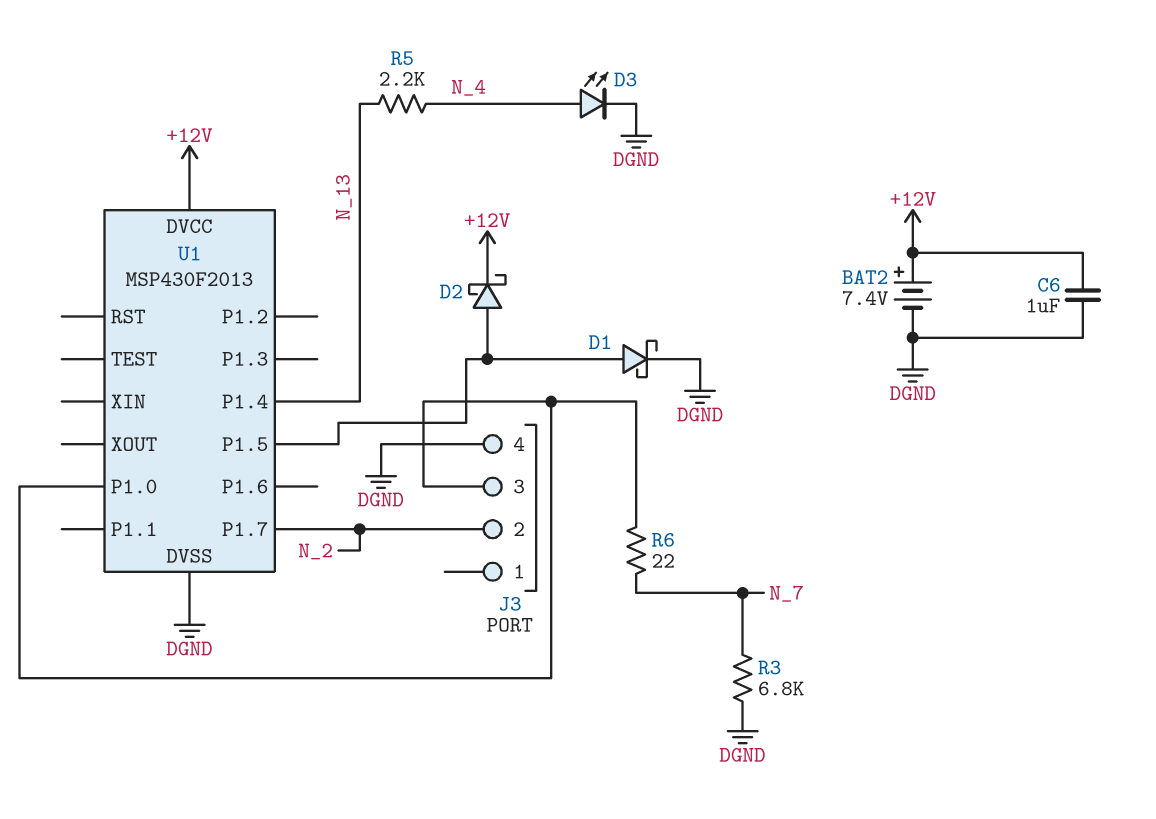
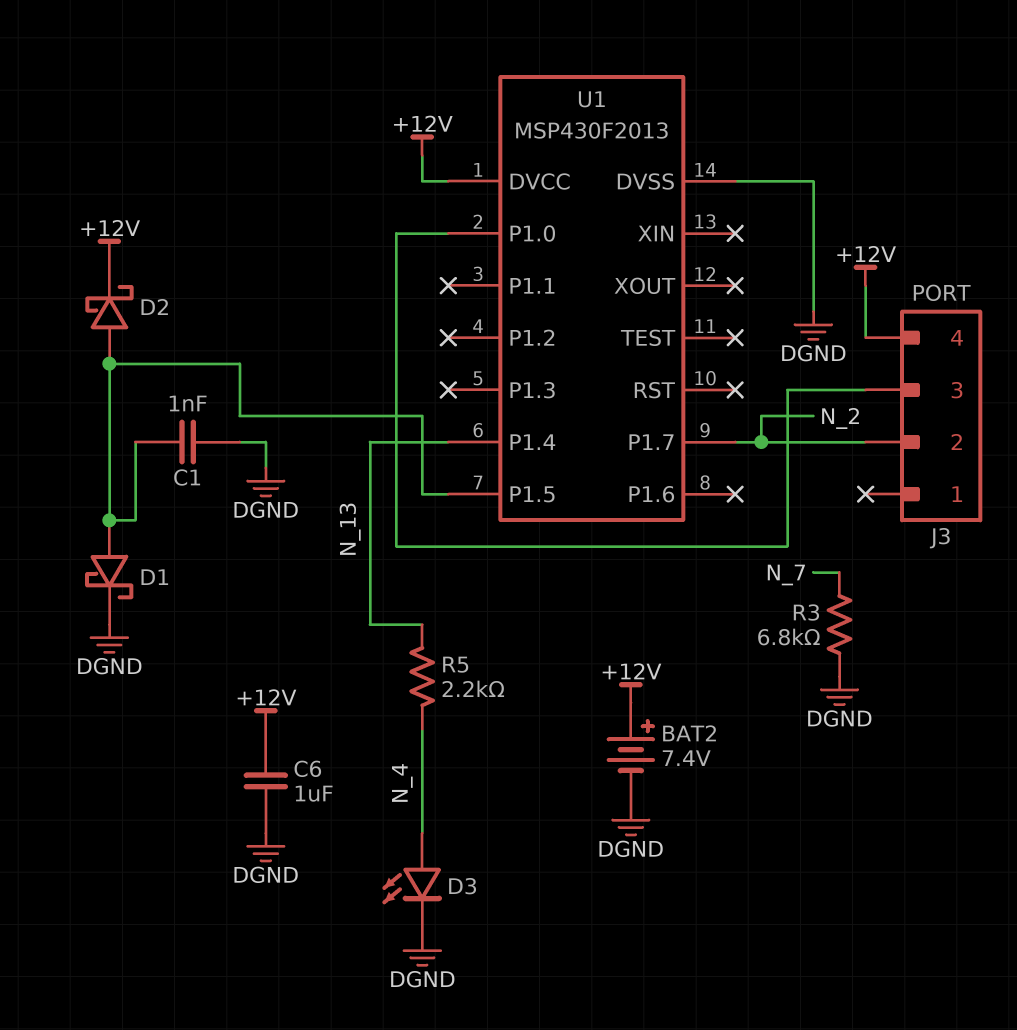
C1: none -> 1nF (DGND, U1/P1.5)
J3 pin 4: DGND -> +12V
R6: 22 (J3/3, N_7) -> none

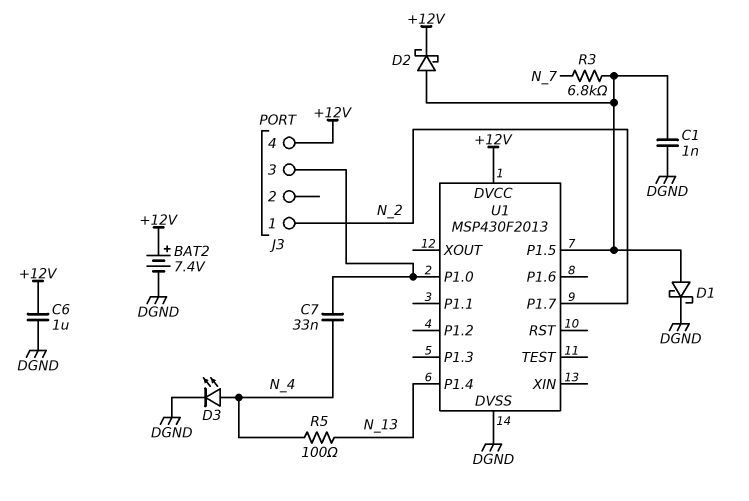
C7: none -> 33nF (J3/3, N_4)
J3 pin 1: none -> N_2
J3 pin 2: N_2 -> none
R3: 6.8k (DGND, N_7) -> 6.8k (N_7, U1/P1.5)
R5: 2.2k (N_4, N_13) -> 100 (N_4, N_13)

